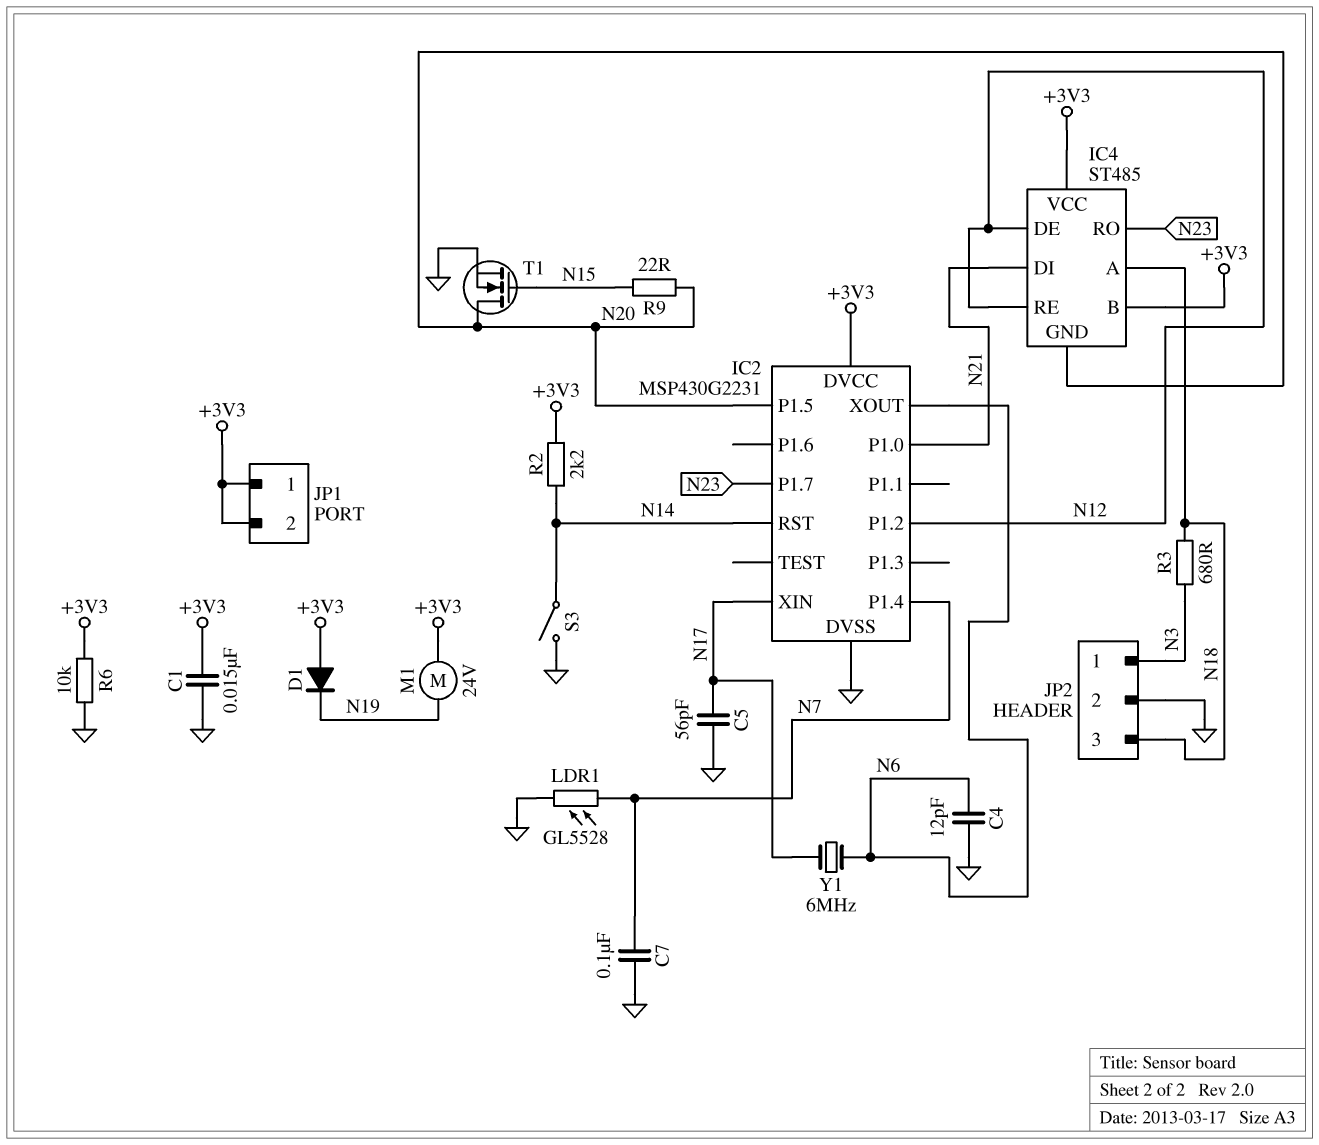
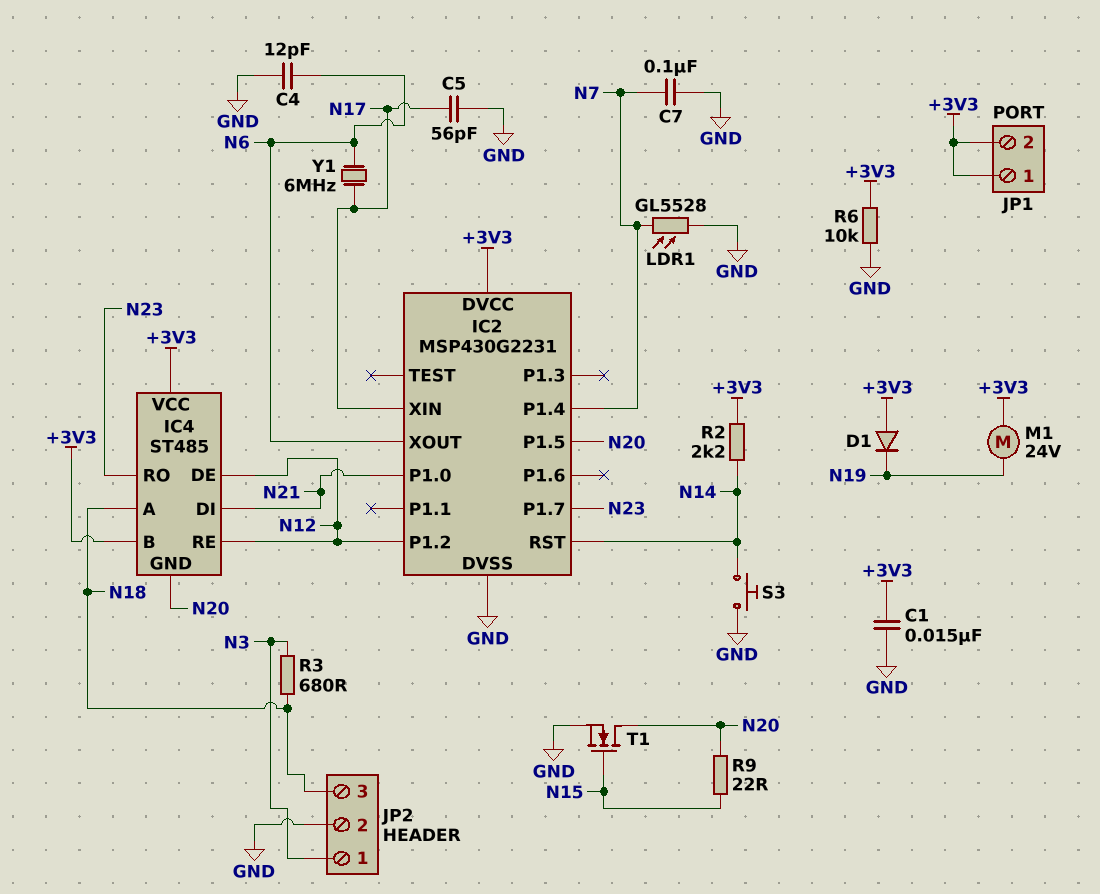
S3: switch (GND, N14) -> button (GND, N14)

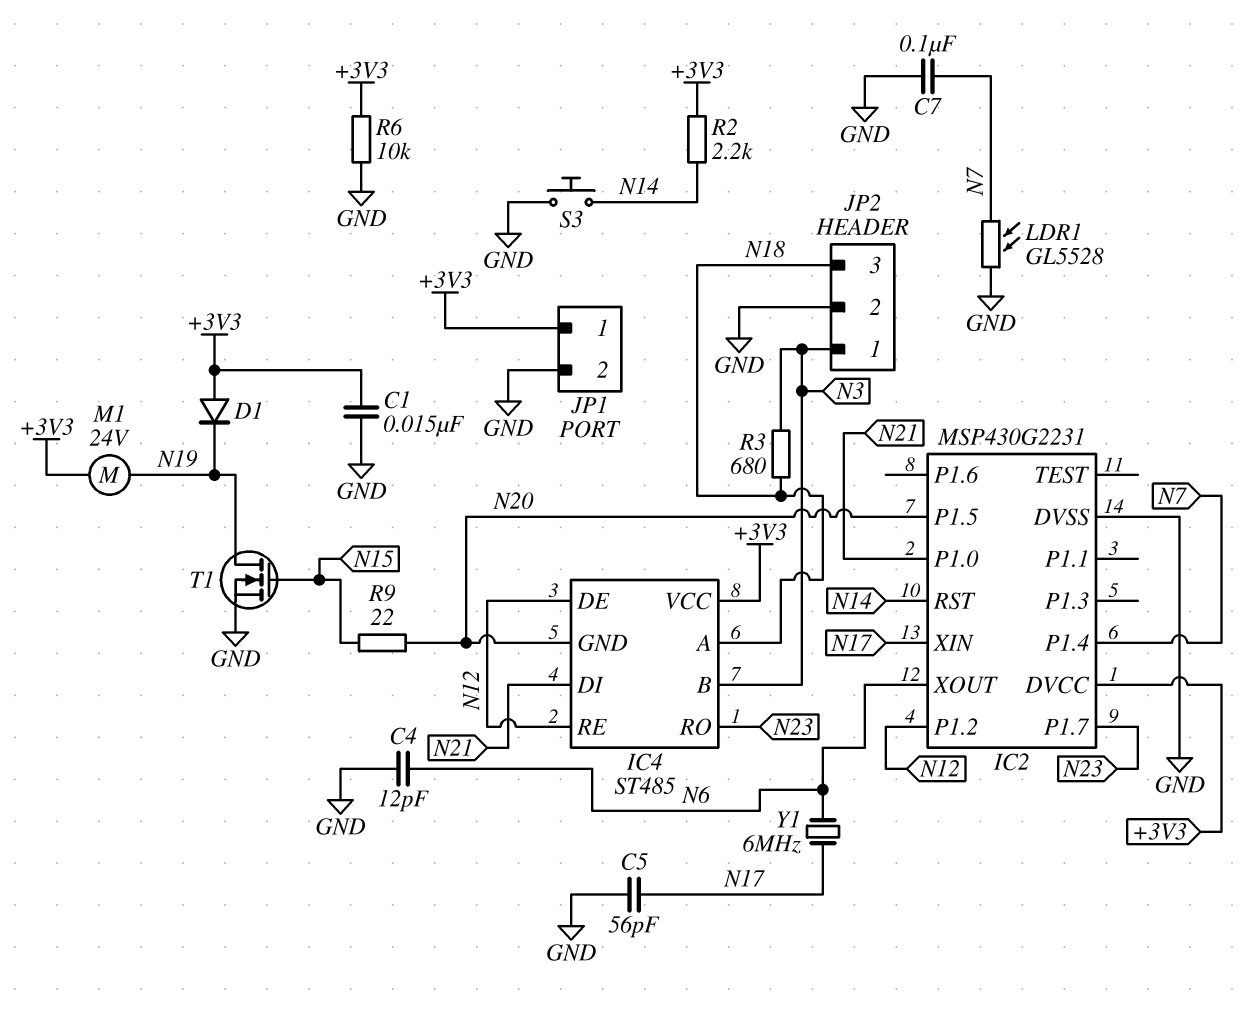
IC4 pin B: +3V3 -> N3
JP1 pin 2: +3V3 -> GND
T1: NMOS (G N15, D N20, S GND) -> NMOS (G N15, D N19, S GND)

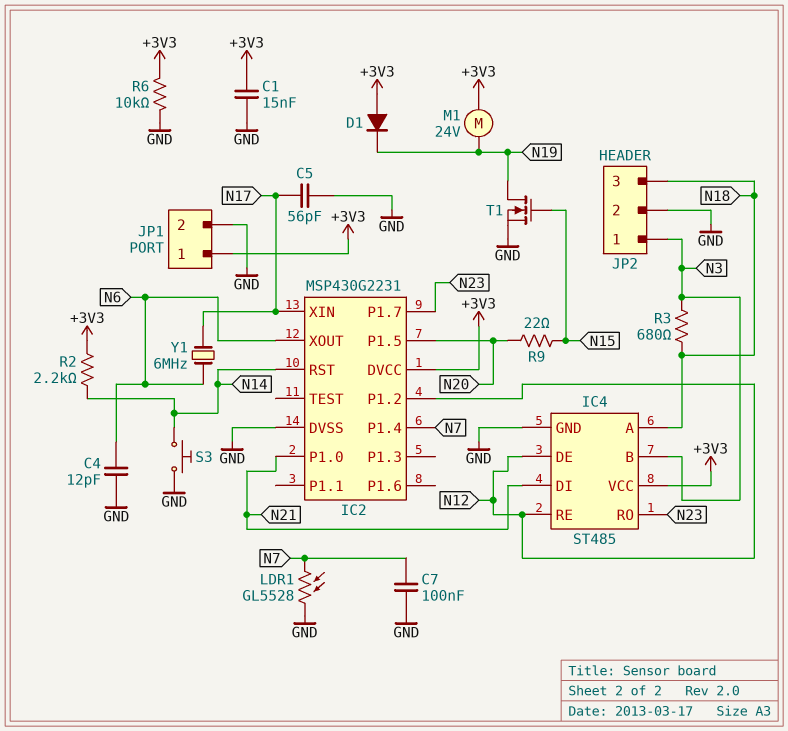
IC4 pin GND: N20 -> GND

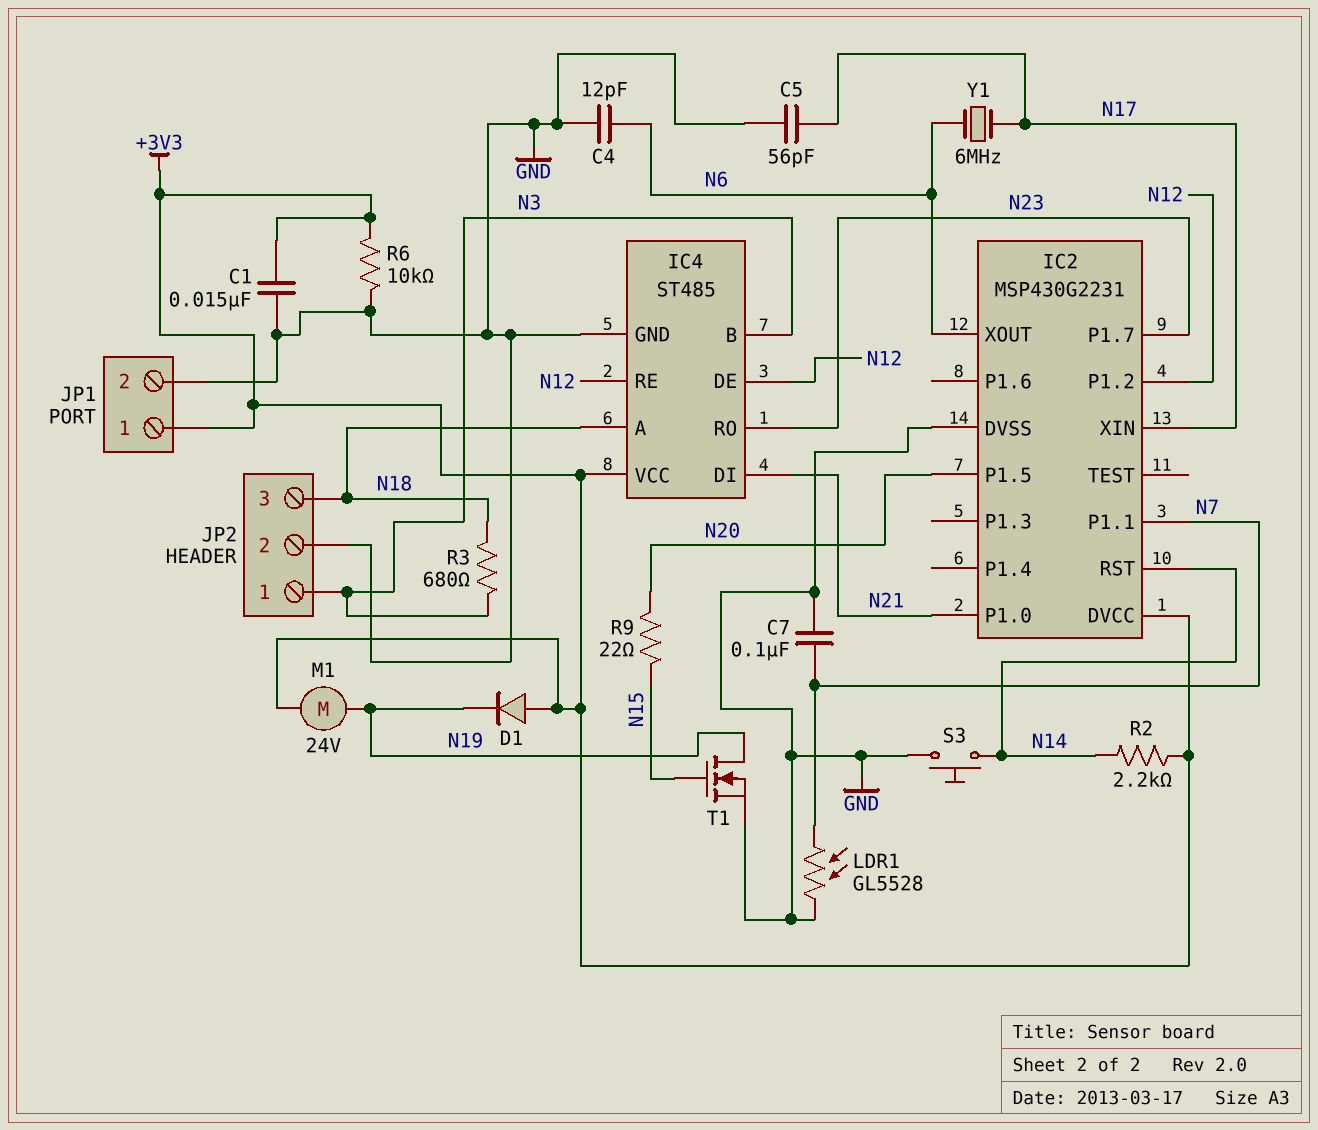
IC2 pin P1.1: none -> N7
IC2 pin P1.4: N7 -> none

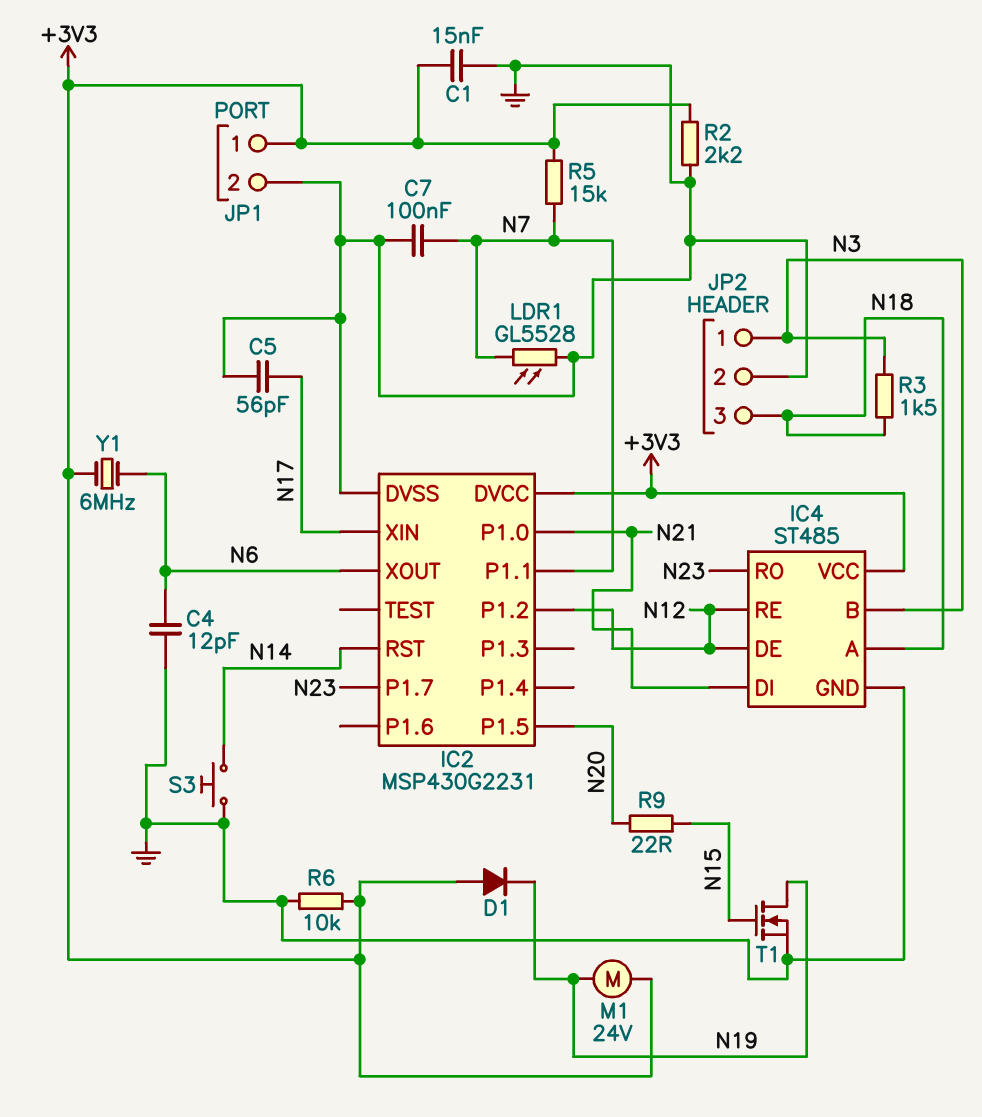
R2: 2.2k (+3V3, N14) -> 2.2k (+3V3, GND)
R3: 680 (N3, N18) -> 1.5k (N3, N18)
R5: none -> 15k (+3V3, N7)
Y1: 6MHz (N6, N17) -> 6MHz (+3V3, N6)

